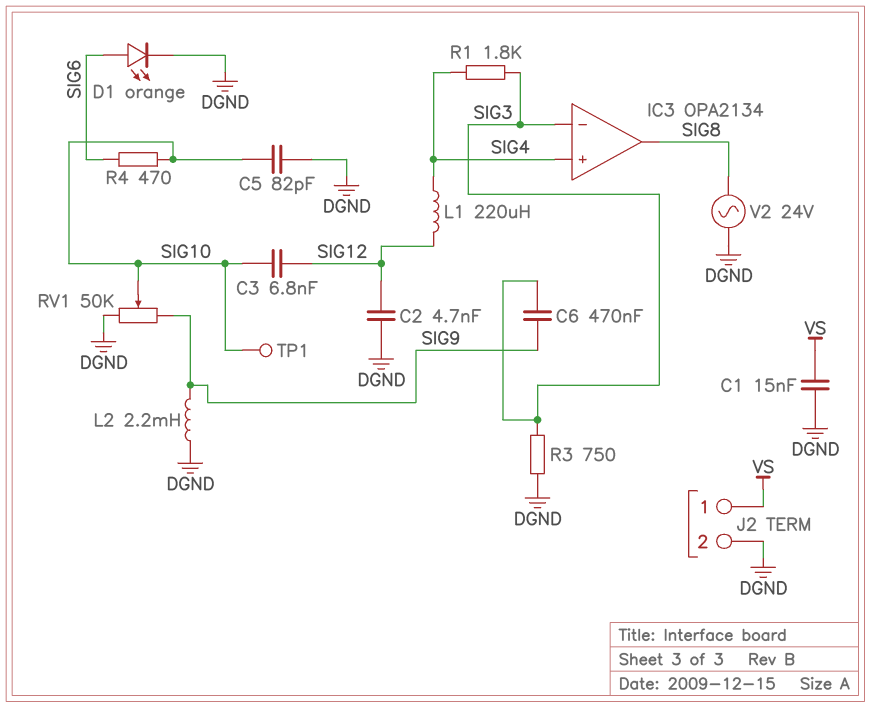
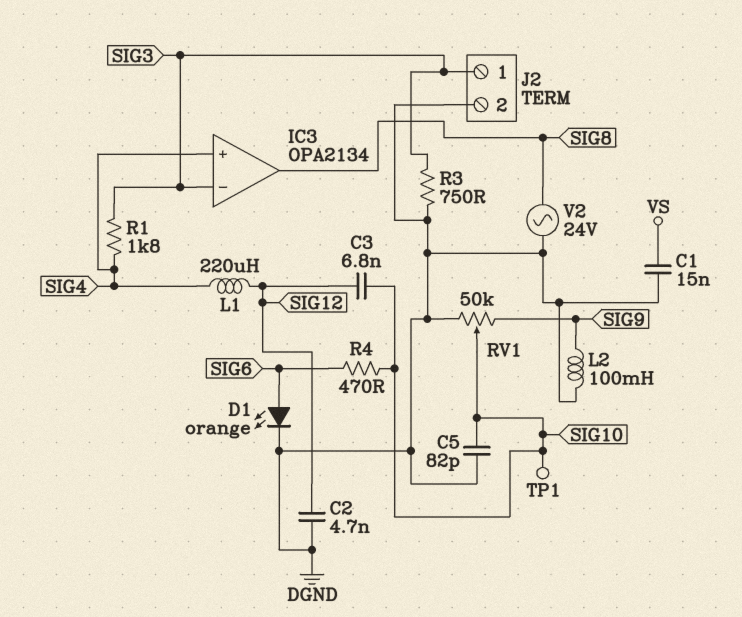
C6: 470nF (SIG3, SIG9) -> none
J2 pin 1: VS -> SIG3
L2: 2.2mH (DGND, SIG9) -> 100mH (DGND, SIG9)

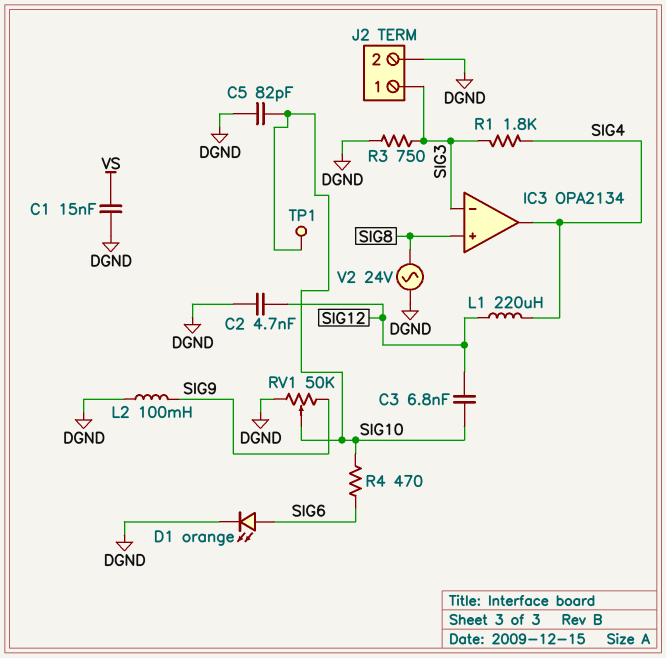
IC3 pin in+: SIG4 -> SIG8
IC3 pin out: SIG8 -> SIG4

